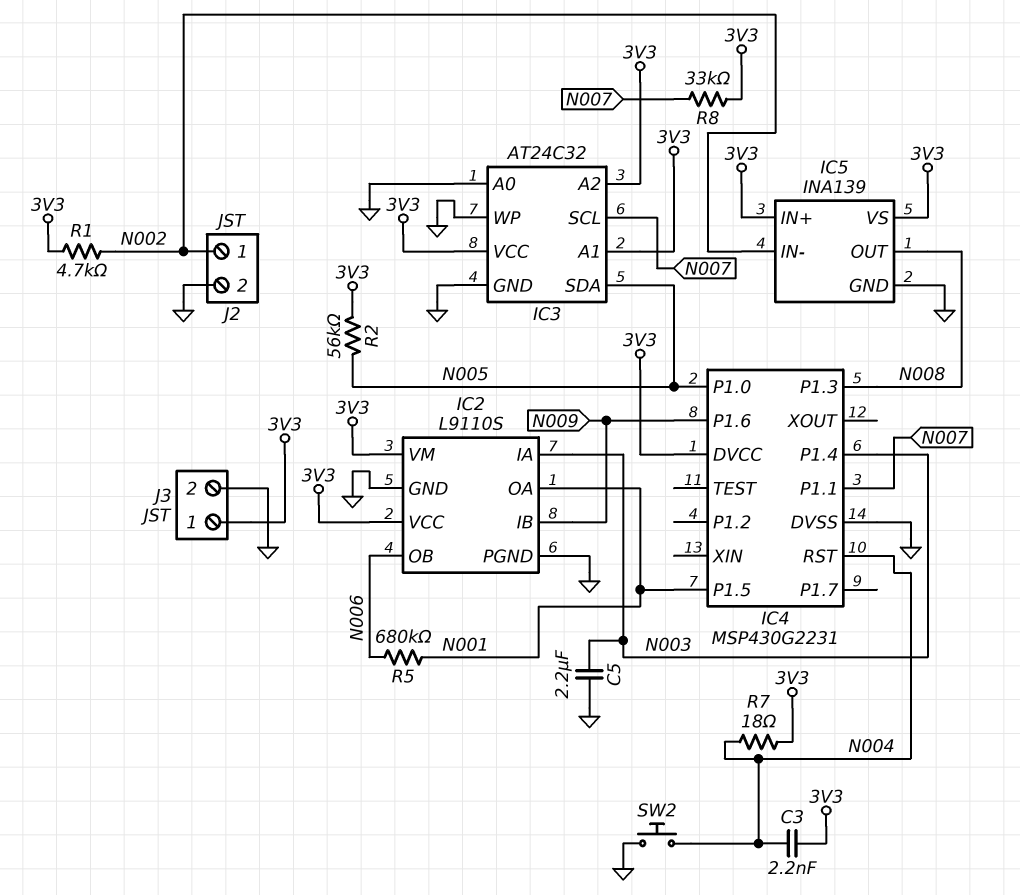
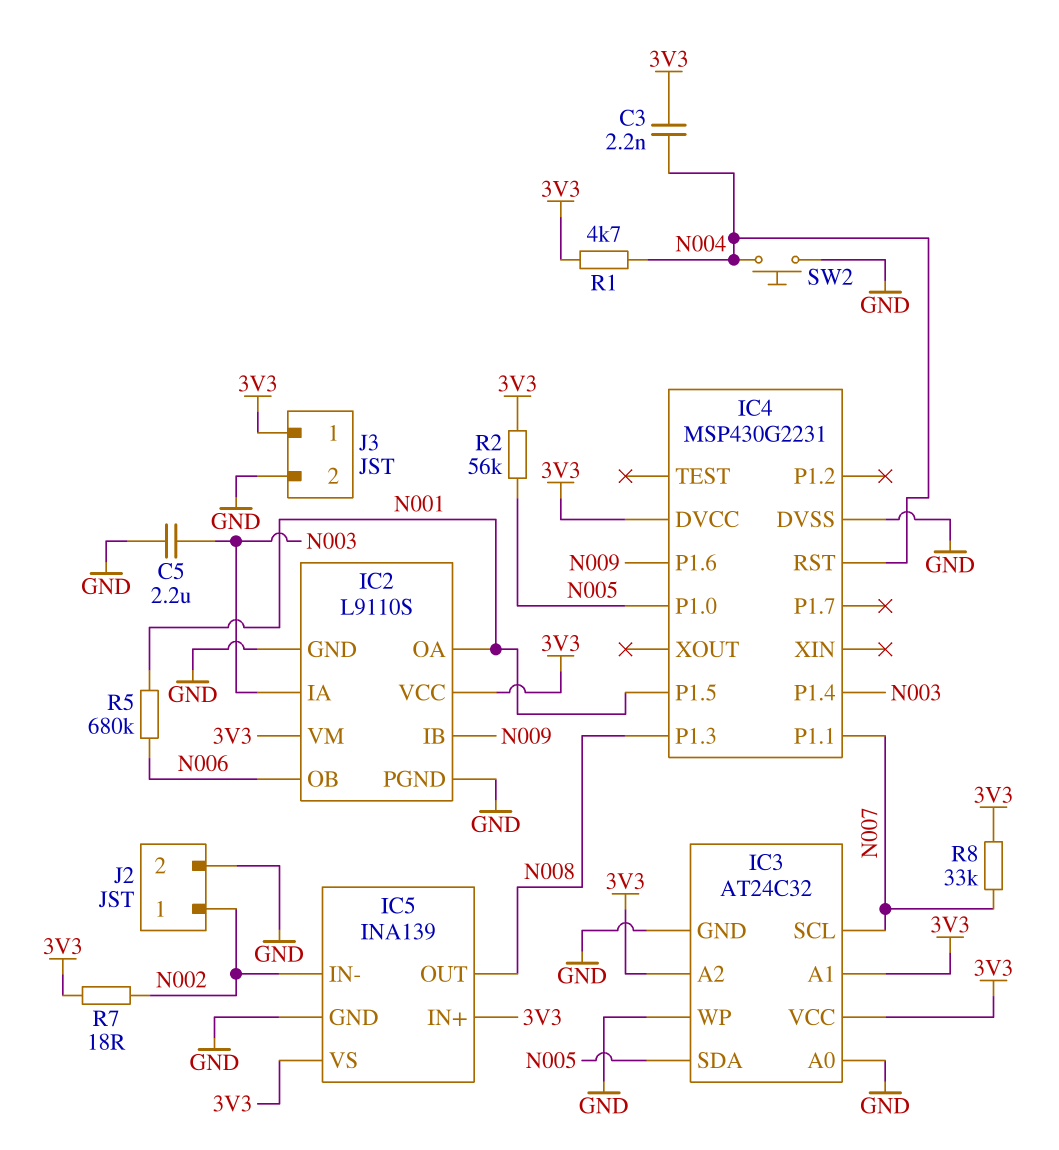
R1: 4.7k (3V3, N002) -> 4.7k (3V3, N004)
R7: 18 (3V3, N004) -> 18 (3V3, N002)

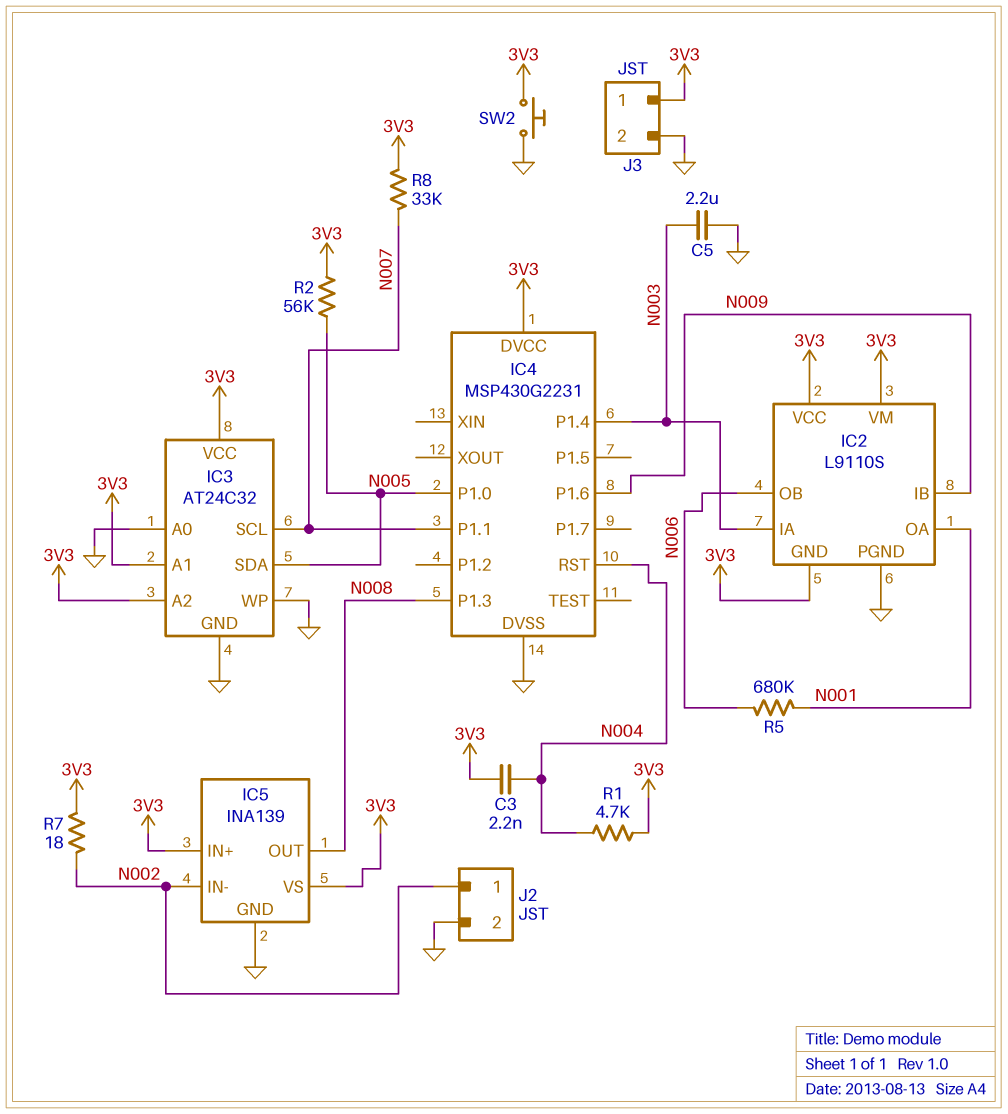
IC2 pin GND: GND -> 3V3
IC4 pin P1.5: N001 -> none
SW2: button (GND, N004) -> button (3V3, GND)

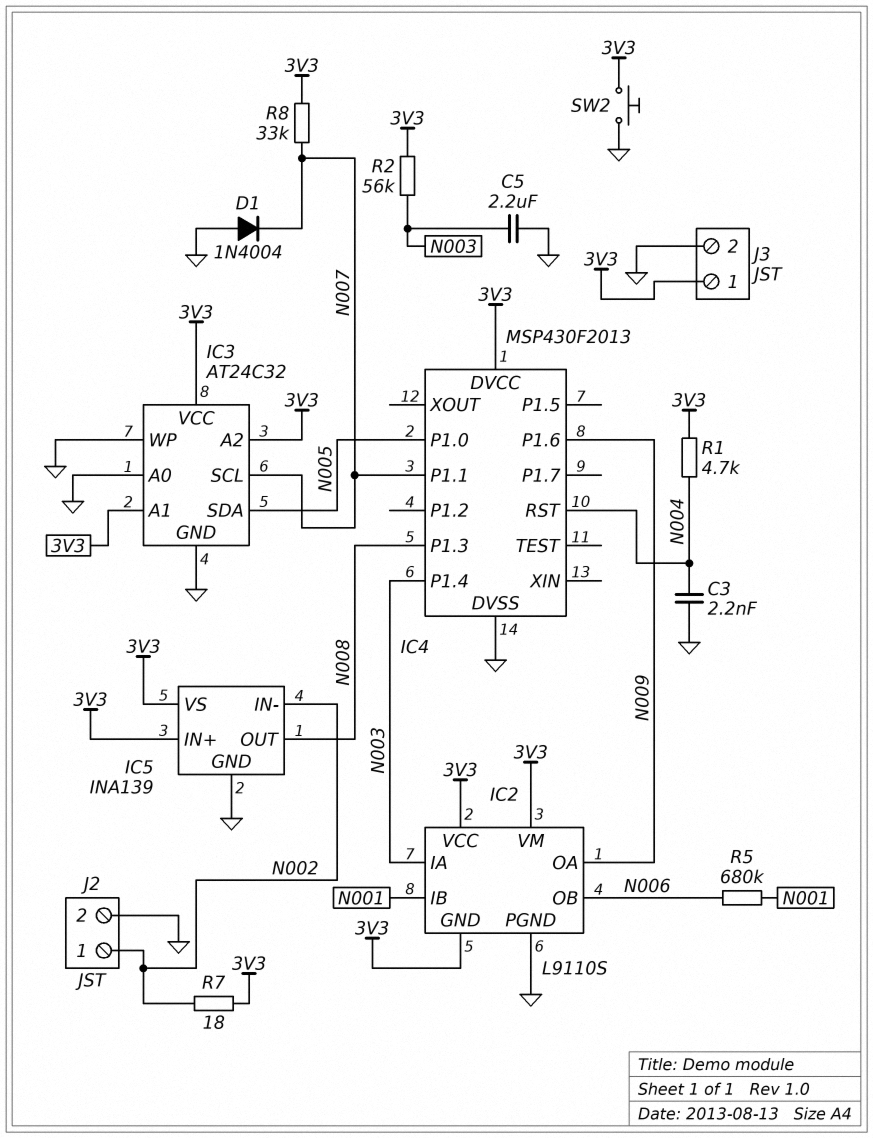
C3: 2.2nF (3V3, N004) -> 2.2nF (GND, N004)
D1: none -> diode 1N4004 (A GND, K N007)
IC2 pin IB: N009 -> N001
IC2 pin OA: N001 -> N009
IC4: MSP430G2231 -> MSP430F2013
R2: 56k (3V3, N005) -> 56k (3V3, N003)

